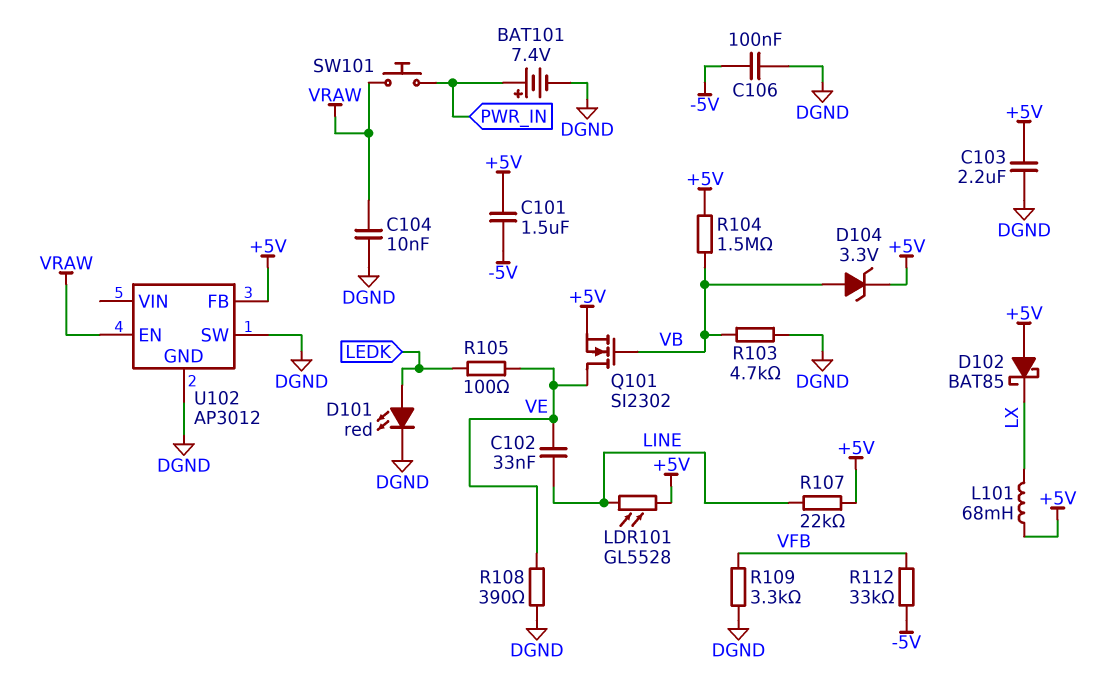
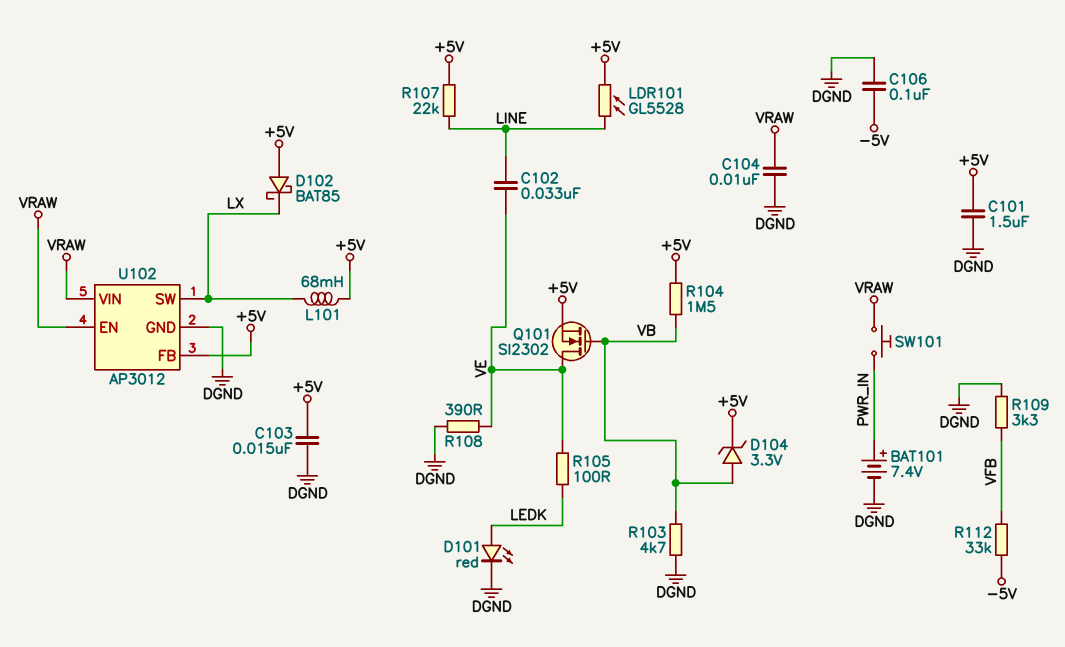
C101: 1.5uF (+5V, -5V) -> 1.5uF (+5V, DGND)
C103: 2.2uF (+5V, DGND) -> 15nF (+5V, DGND)
U102 pin SW: DGND -> LX
U102 pin VIN: none -> VRAW

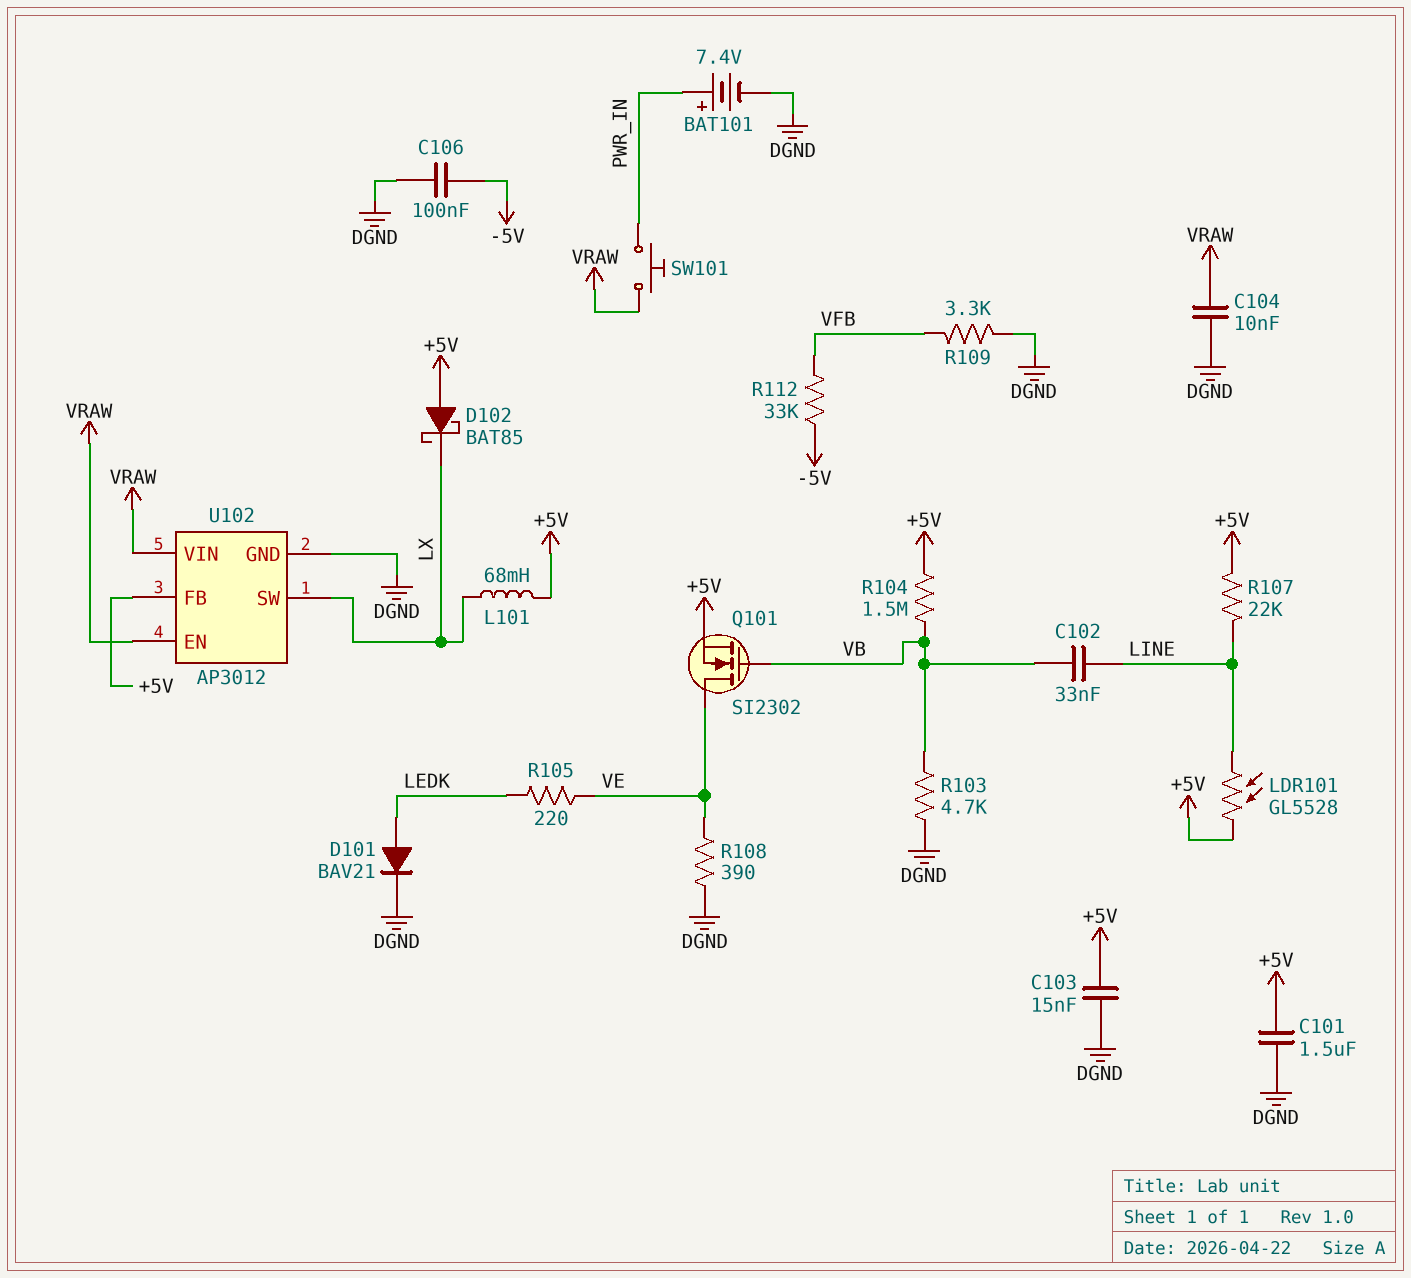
C102: 33nF (LINE, VE) -> 33nF (LINE, VB)
D101: LED red (A LEDK, K DGND) -> diode BAV21 (A LEDK, K DGND)
D104: zener 3.3V (A VB, K +5V) -> none
R105: 100 (LEDK, VE) -> 220 (LEDK, VE)

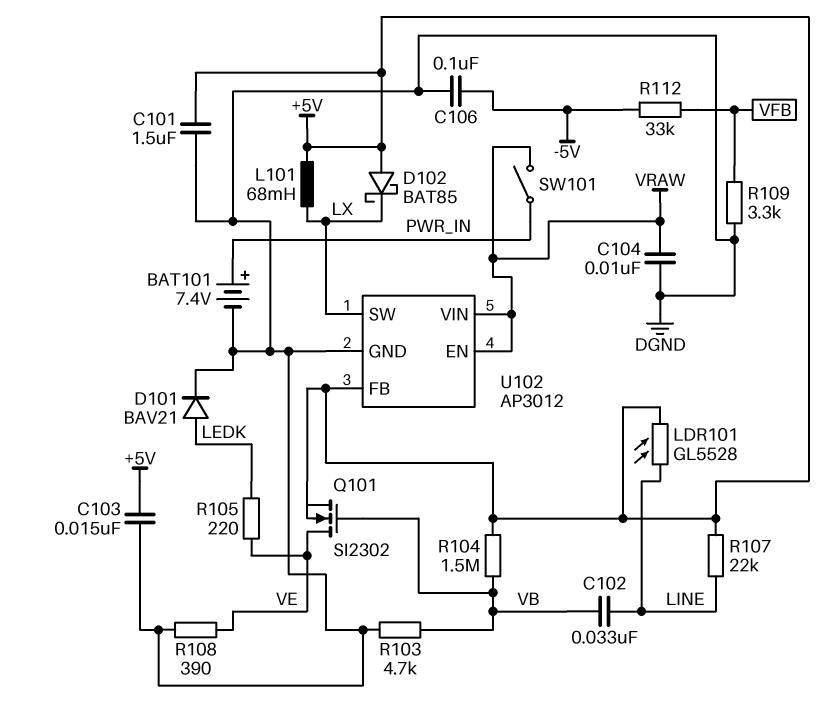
SW101: button (PWR_IN, VRAW) -> switch (PWR_IN, VRAW)

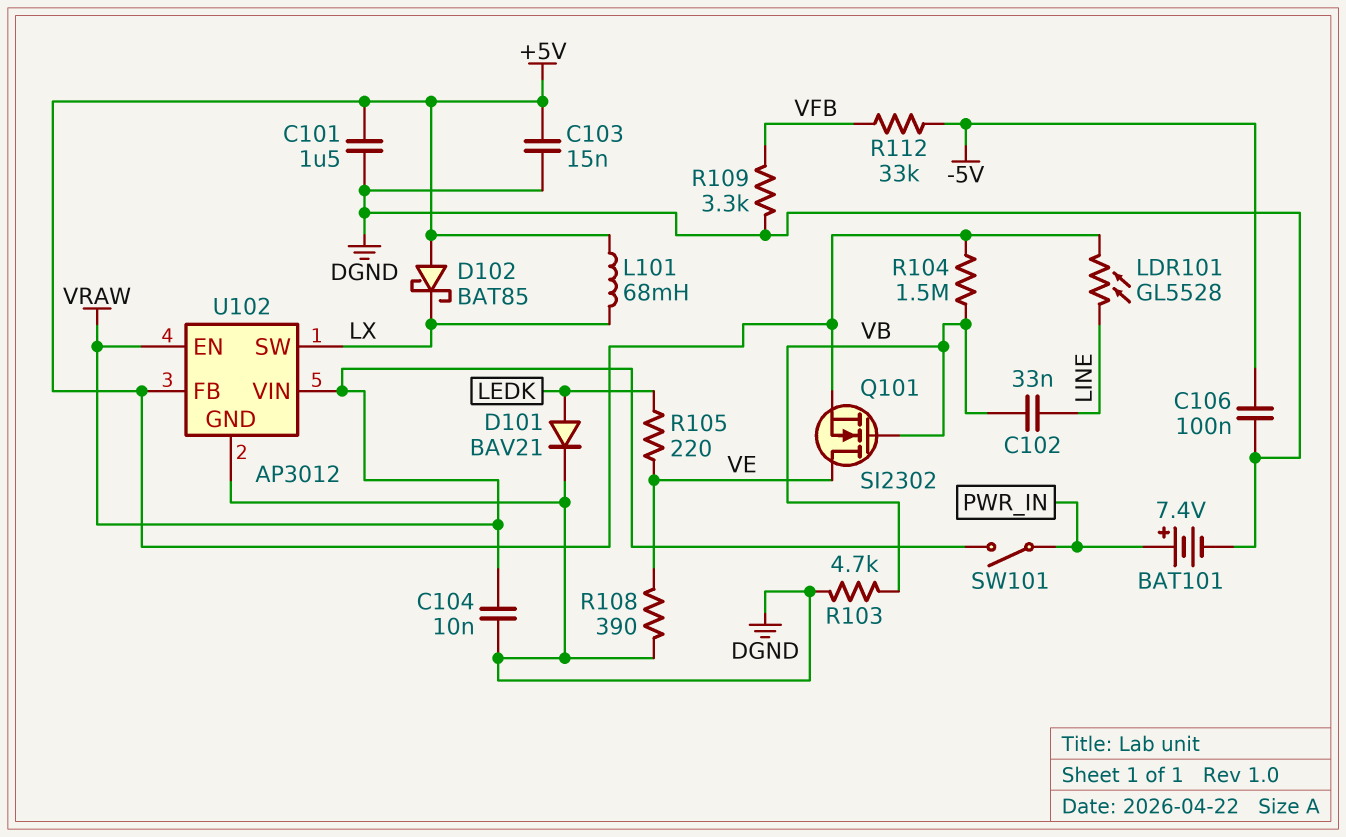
R107: 22k (+5V, LINE) -> none

